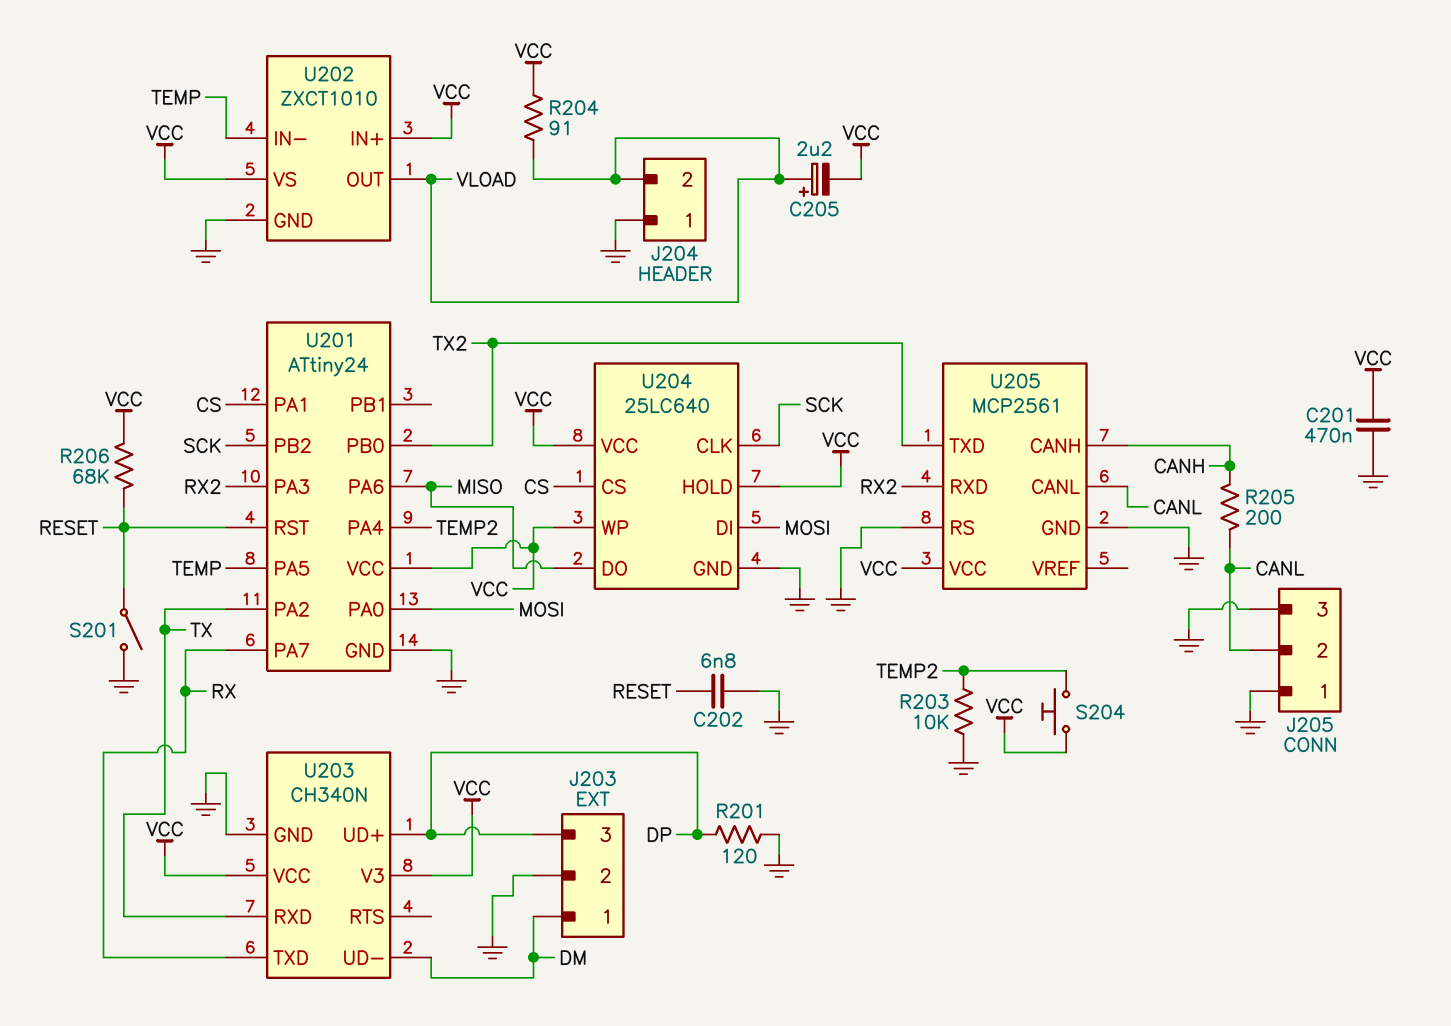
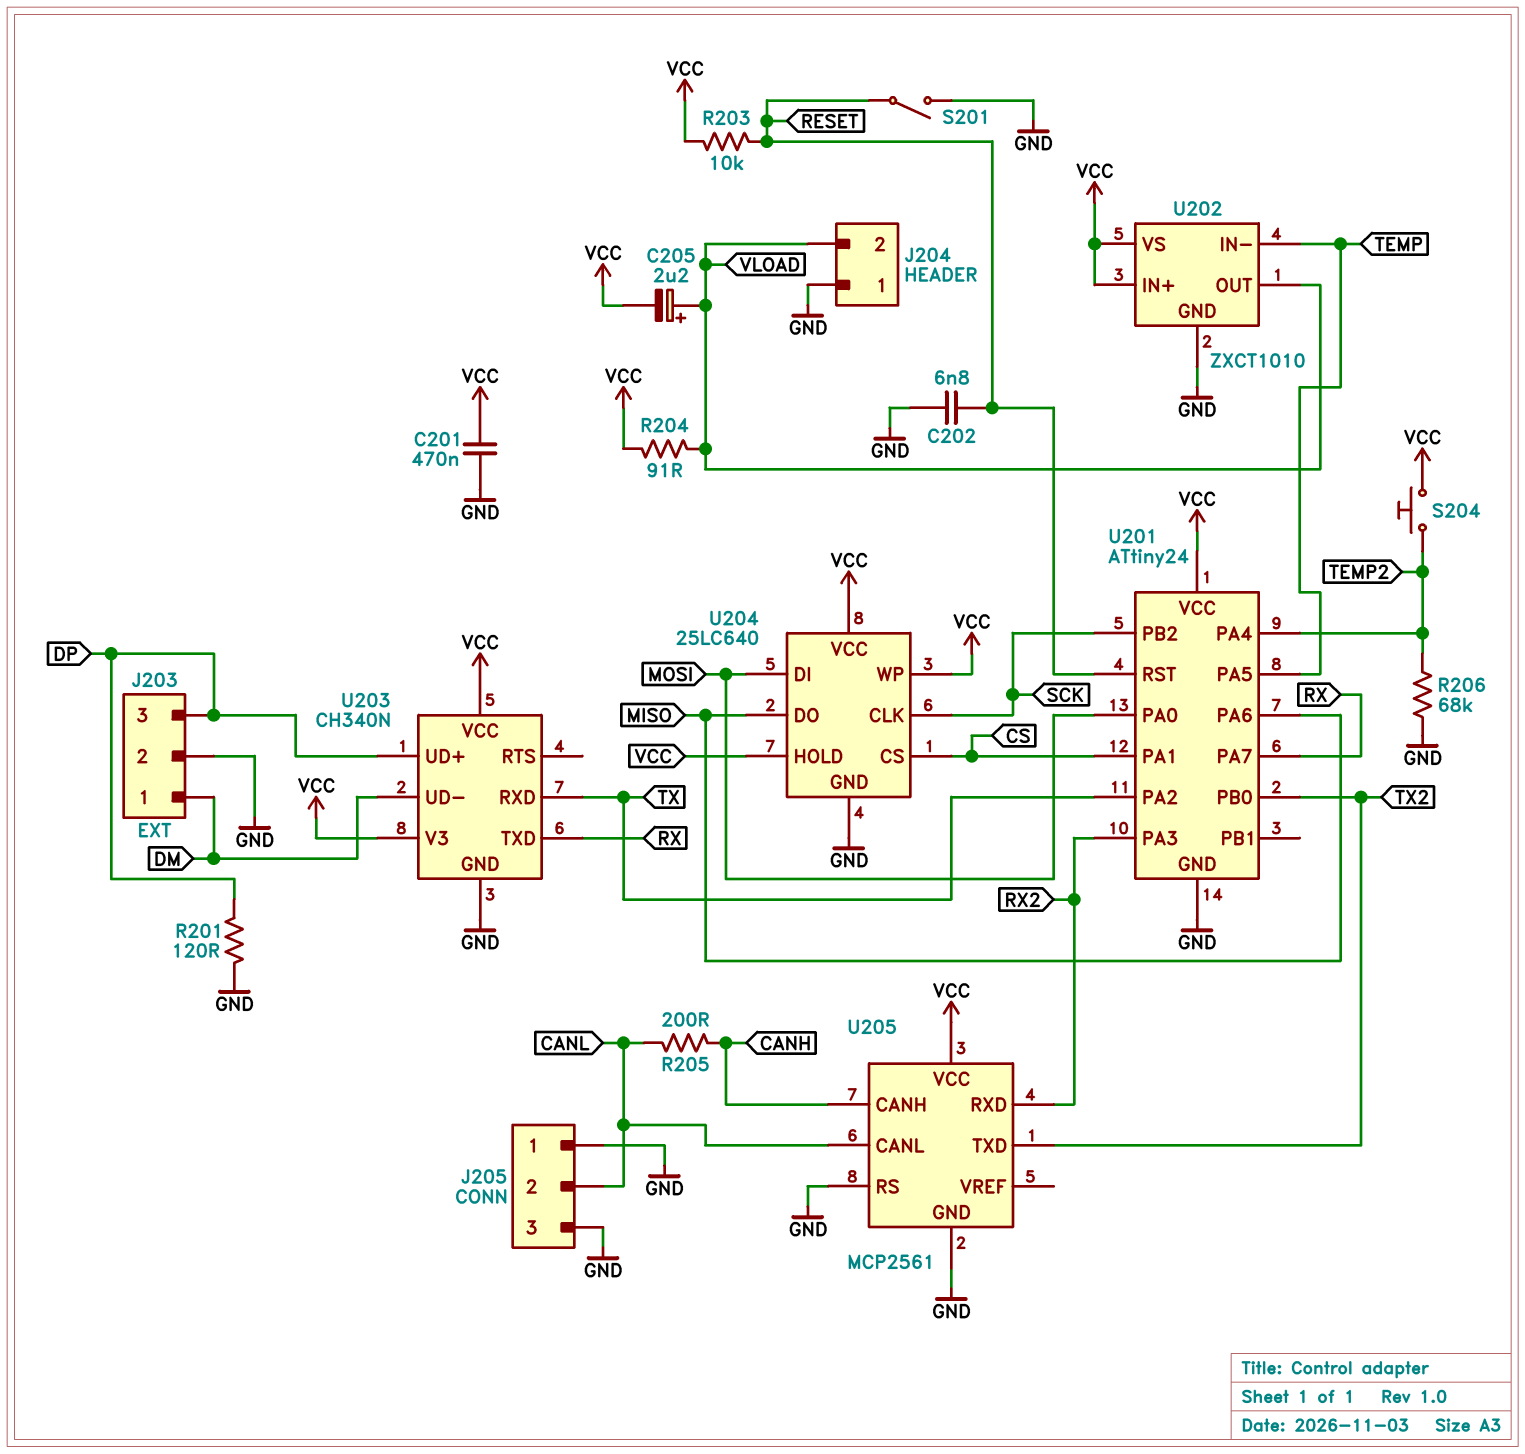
R203: 10k (GND, TEMP2) -> 10k (RESET, VCC)
R206: 68k (RESET, VCC) -> 68k (GND, TEMP2)

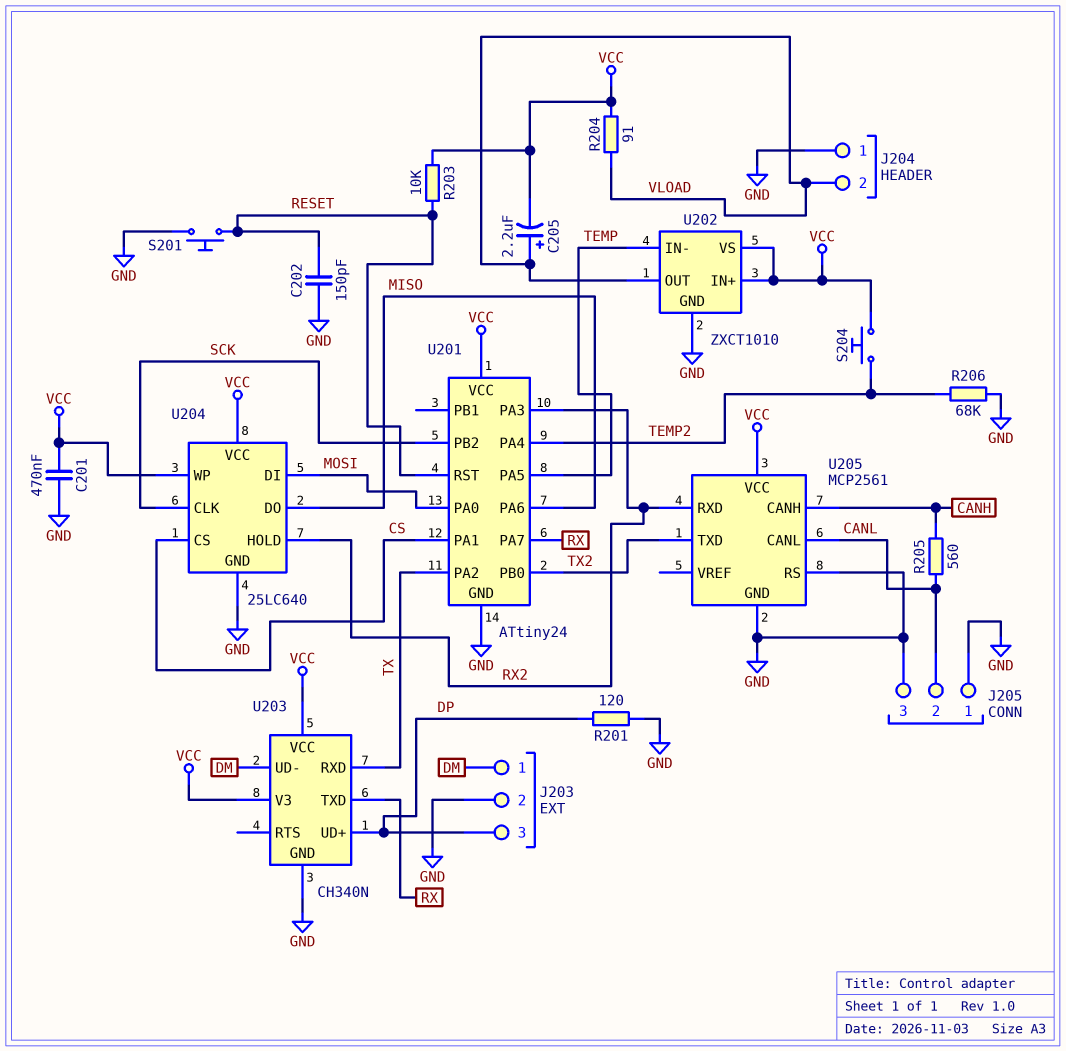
C202: 6.8nF (GND, RESET) -> 150pF (GND, RESET)
R205: 200 (CANH, CANL) -> 560 (CANH, CANL)
S201: switch (GND, RESET) -> button (GND, RESET)
U204 pin HOLD: VCC -> RX2

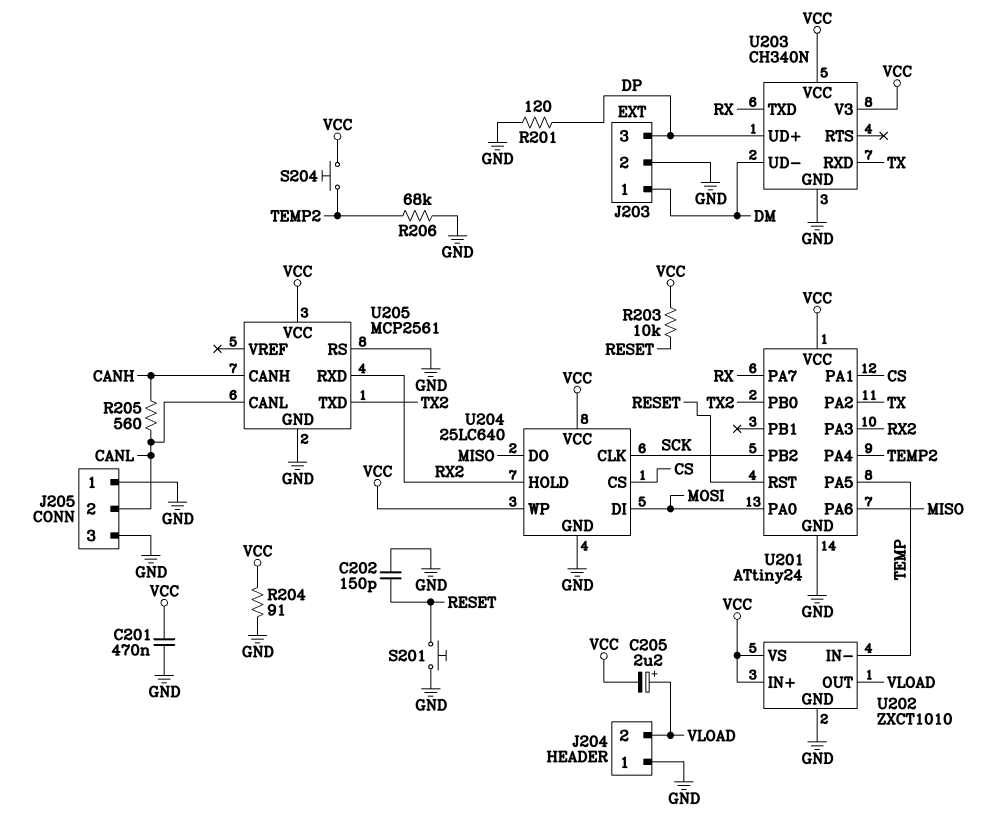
R204: 91 (VCC, VLOAD) -> 91 (GND, VCC)

